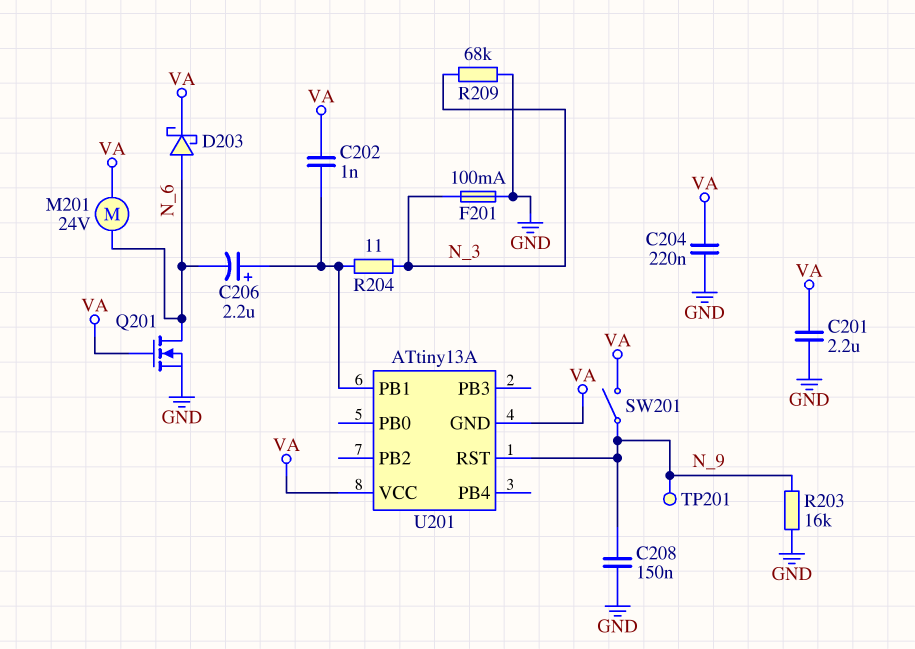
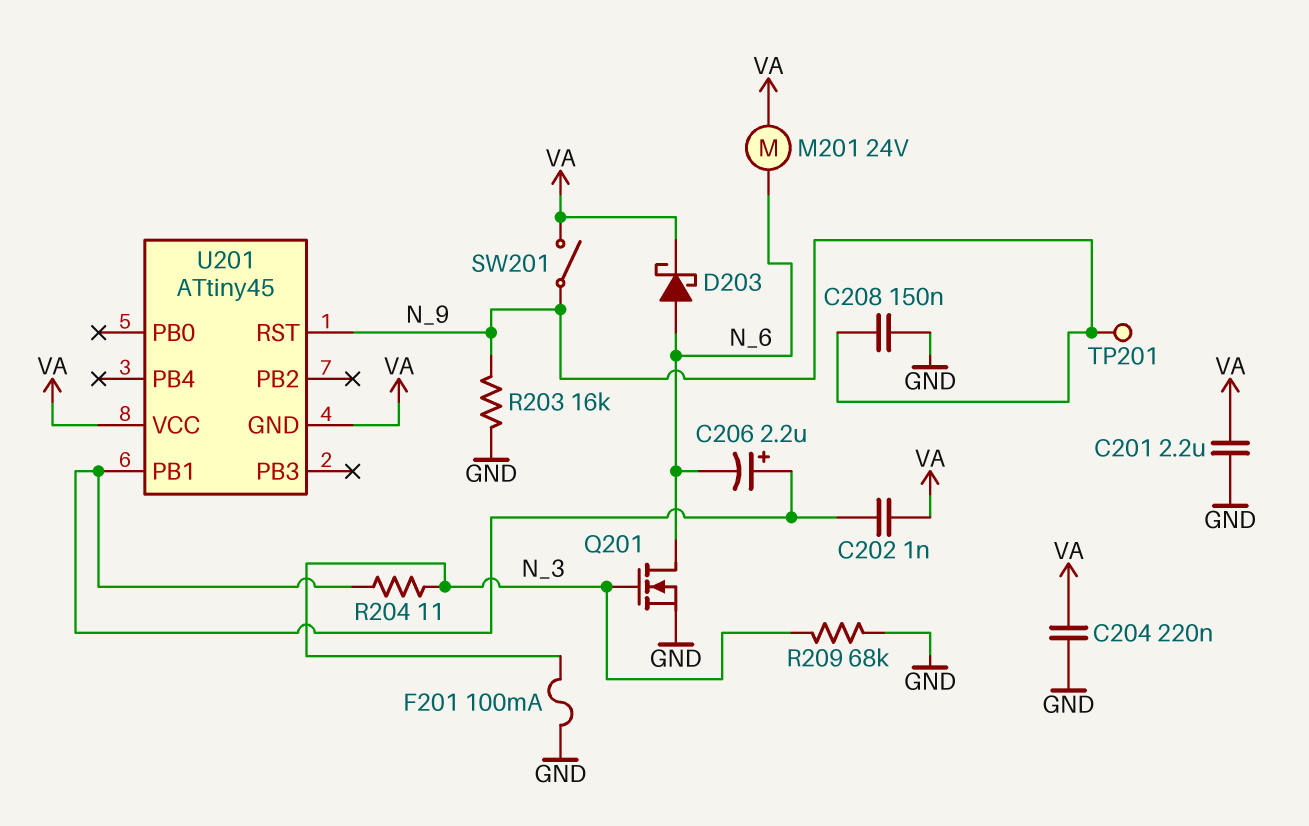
Q201: NMOS (G VA, D N_6, S GND) -> NMOS (G N_3, D N_6, S GND)
U201: ATtiny13A -> ATtiny45

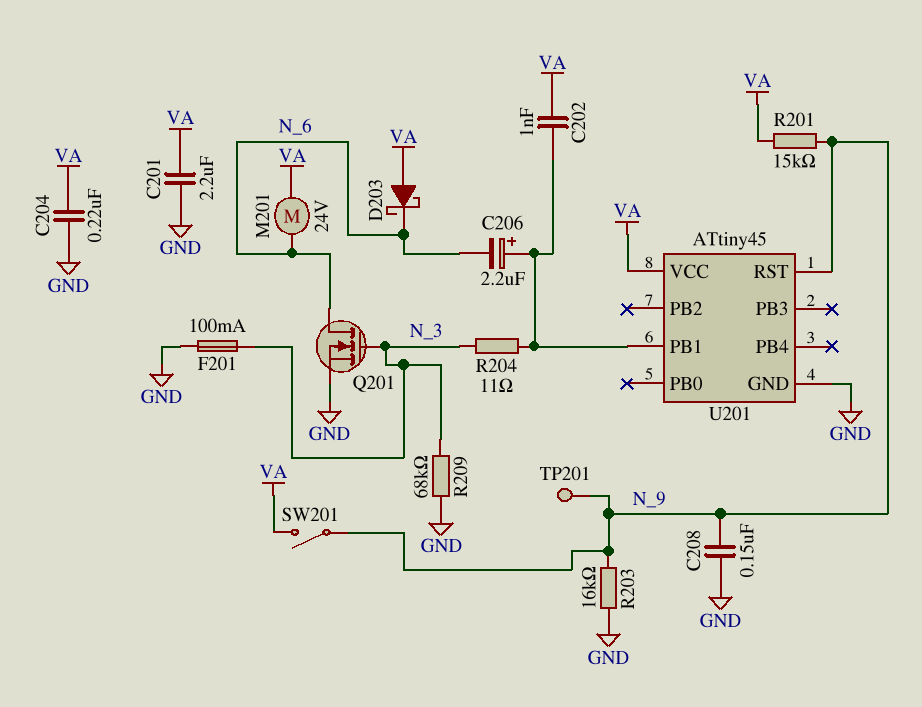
D203: schottky (A N_6, K VA) -> schottky (A VA, K N_6)
R201: none -> 15k (N_9, VA)
U201 pin GND: VA -> GND

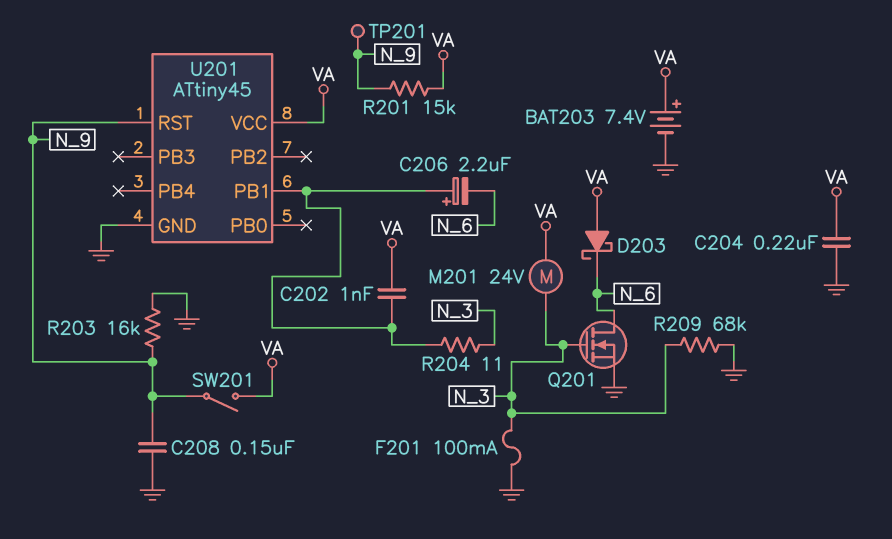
BAT203: none -> 7.4V (plus VA, minus GND)
C201: 2.2uF (GND, VA) -> none
M201: motor 24V (N_6, VA) -> motor 24V (N_3, VA)

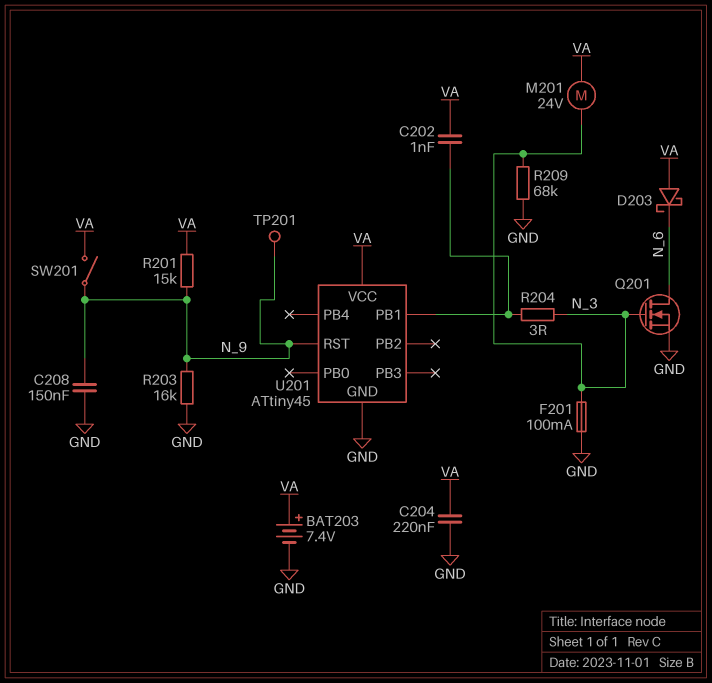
C206: 2.2uF (plus U201/PB1, minus N_6) -> none
R204: 11 (N_3, U201/PB1) -> 3 (N_3, U201/PB1)

